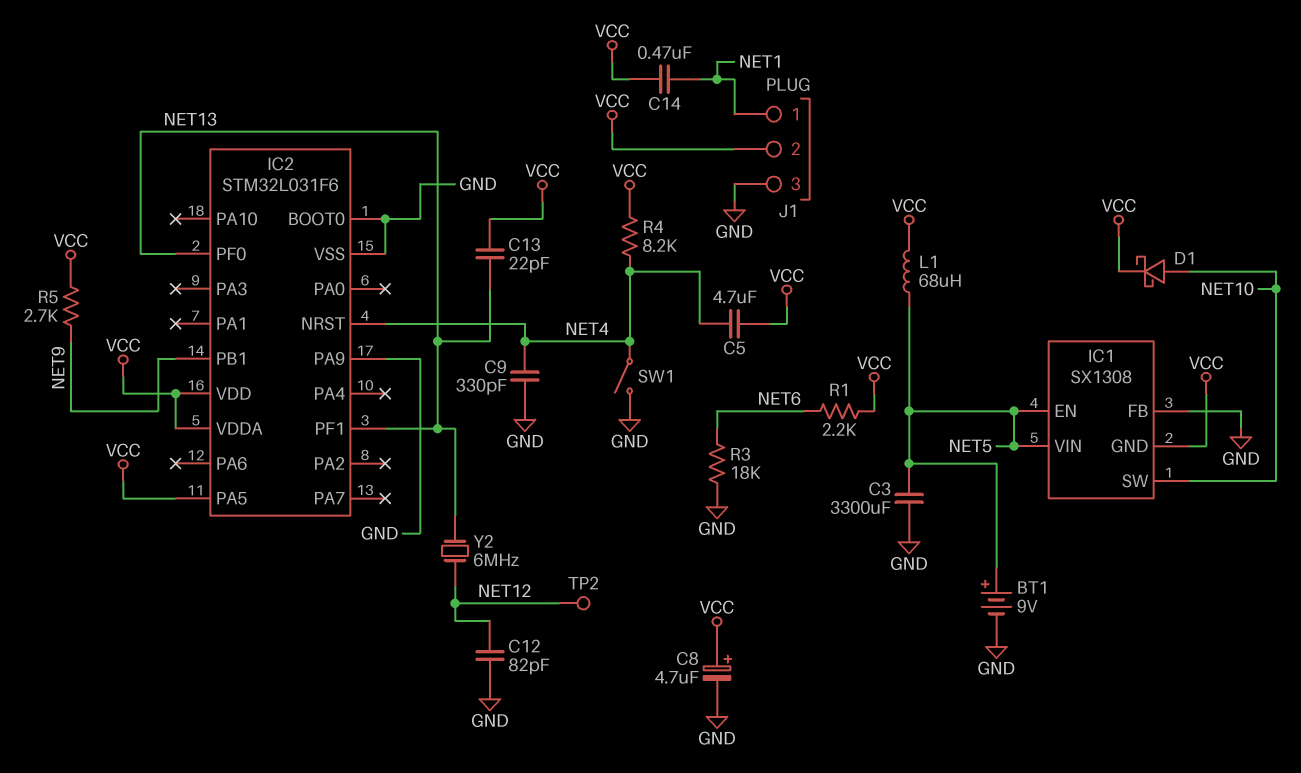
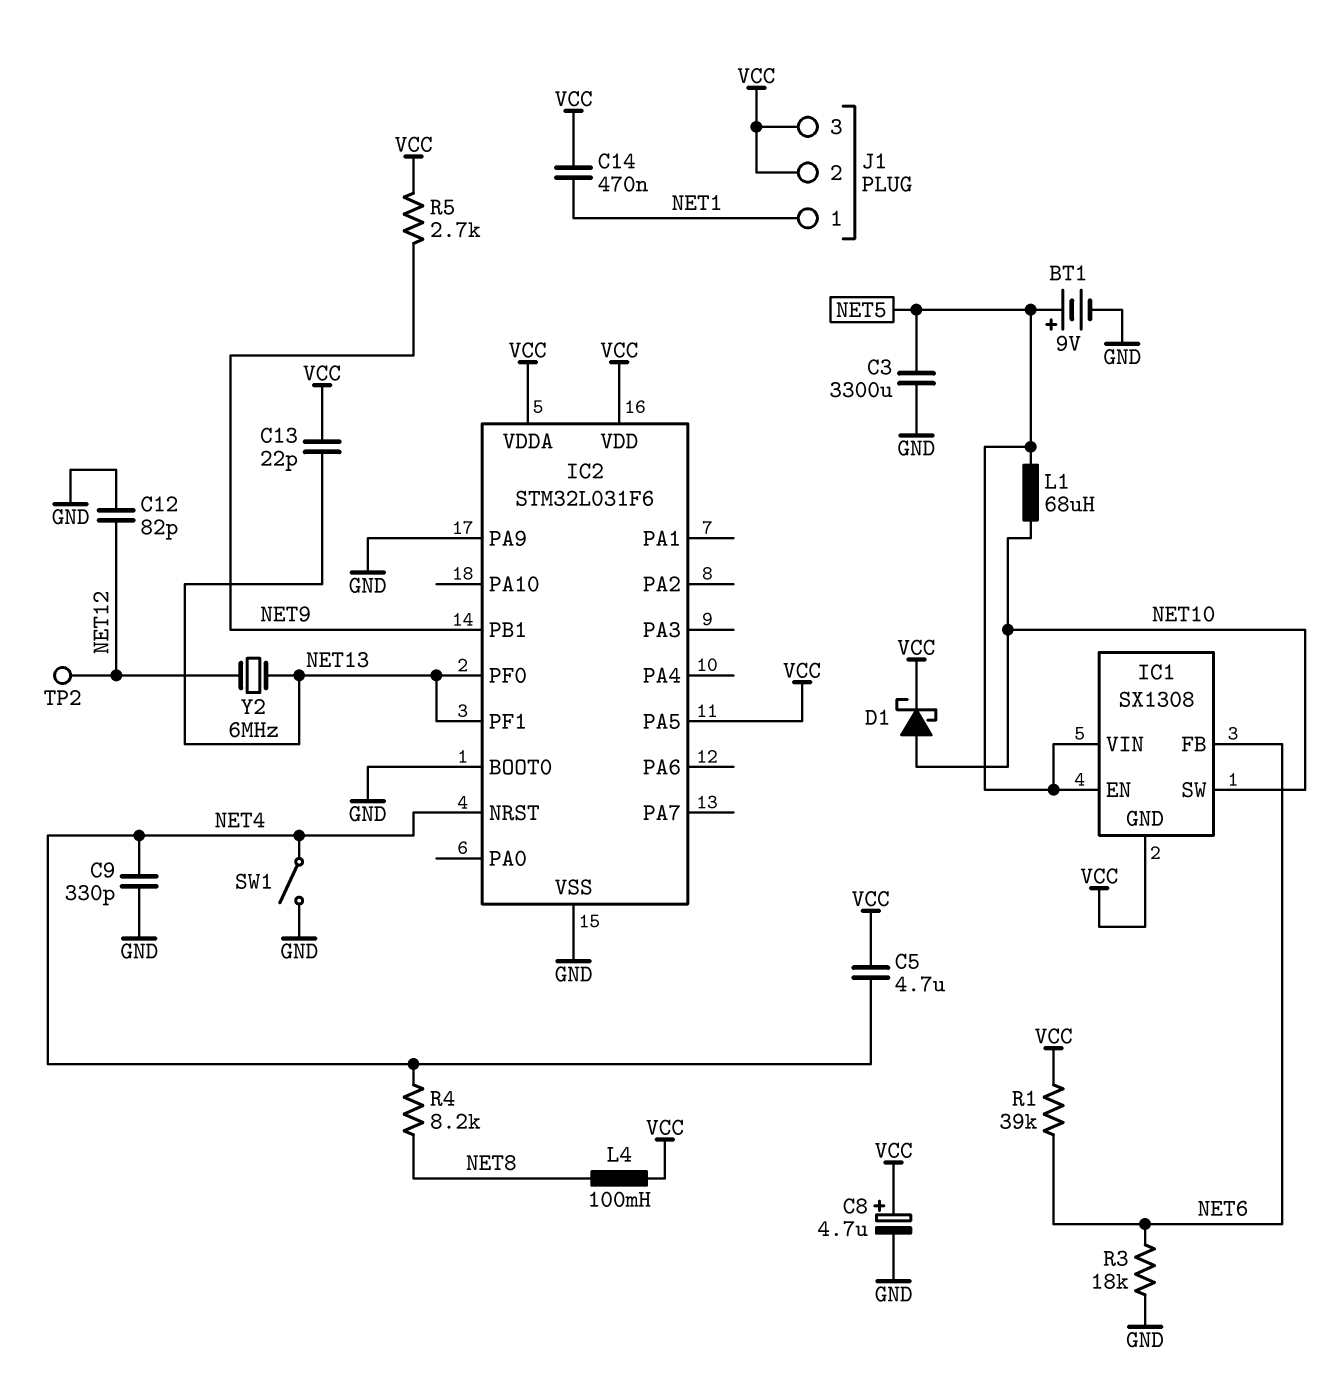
IC1 pin FB: GND -> NET6
J1 pin 3: GND -> VCC
L1: 68uH (NET5, VCC) -> 68uH (NET5, NET10)
L4: none -> 100mH (NET8, VCC)
R1: 2.2k (NET6, VCC) -> 39k (NET6, VCC)
R4: 8.2k (NET4, VCC) -> 8.2k (NET4, NET8)

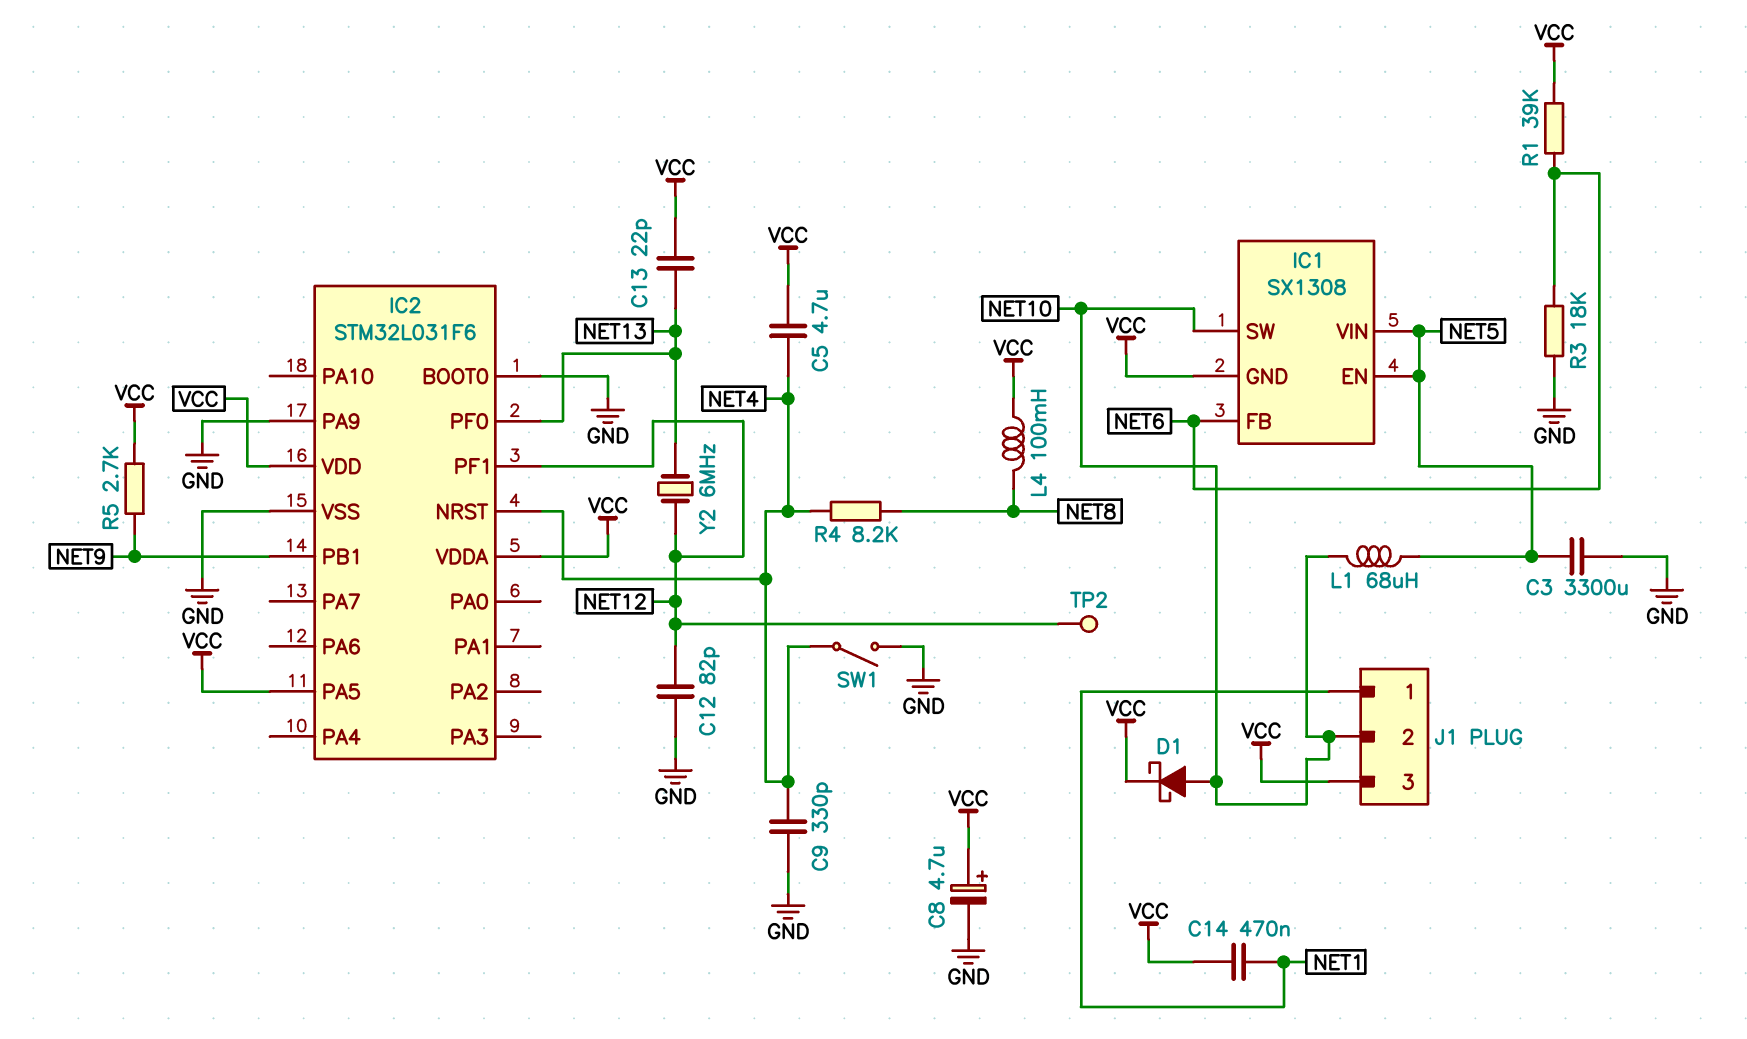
BT1: 9V (plus NET5, minus GND) -> none
IC2 pin PF1: NET13 -> NET12
J1 pin 2: VCC -> NET10

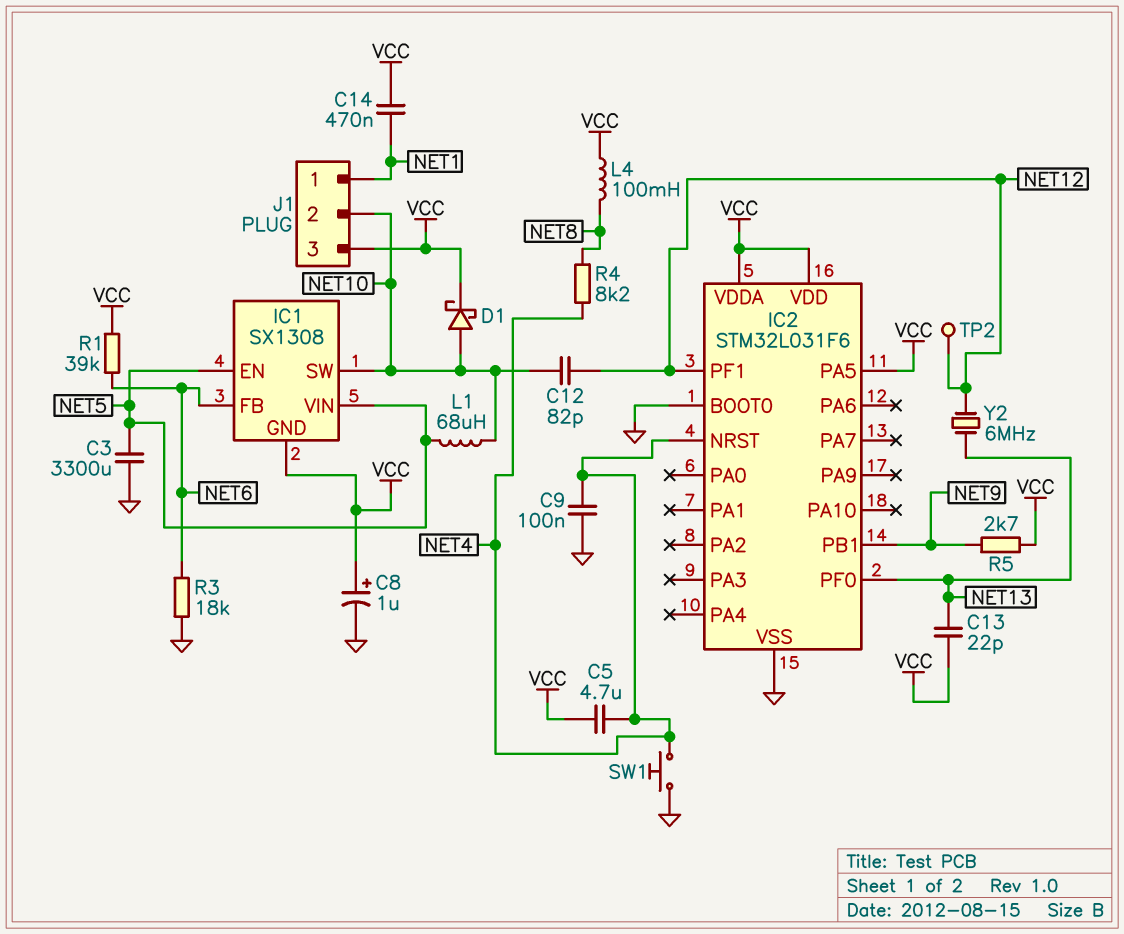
C8: 4.7uF (plus VCC, minus GND) -> 1uF (plus VCC, minus GND)
C9: 330pF (GND, NET4) -> 100nF (GND, NET4)
C12: 82pF (GND, NET12) -> 82pF (NET10, NET12)
IC2 pin PA9: GND -> none
SW1: switch (GND, NET4) -> button (GND, NET4)

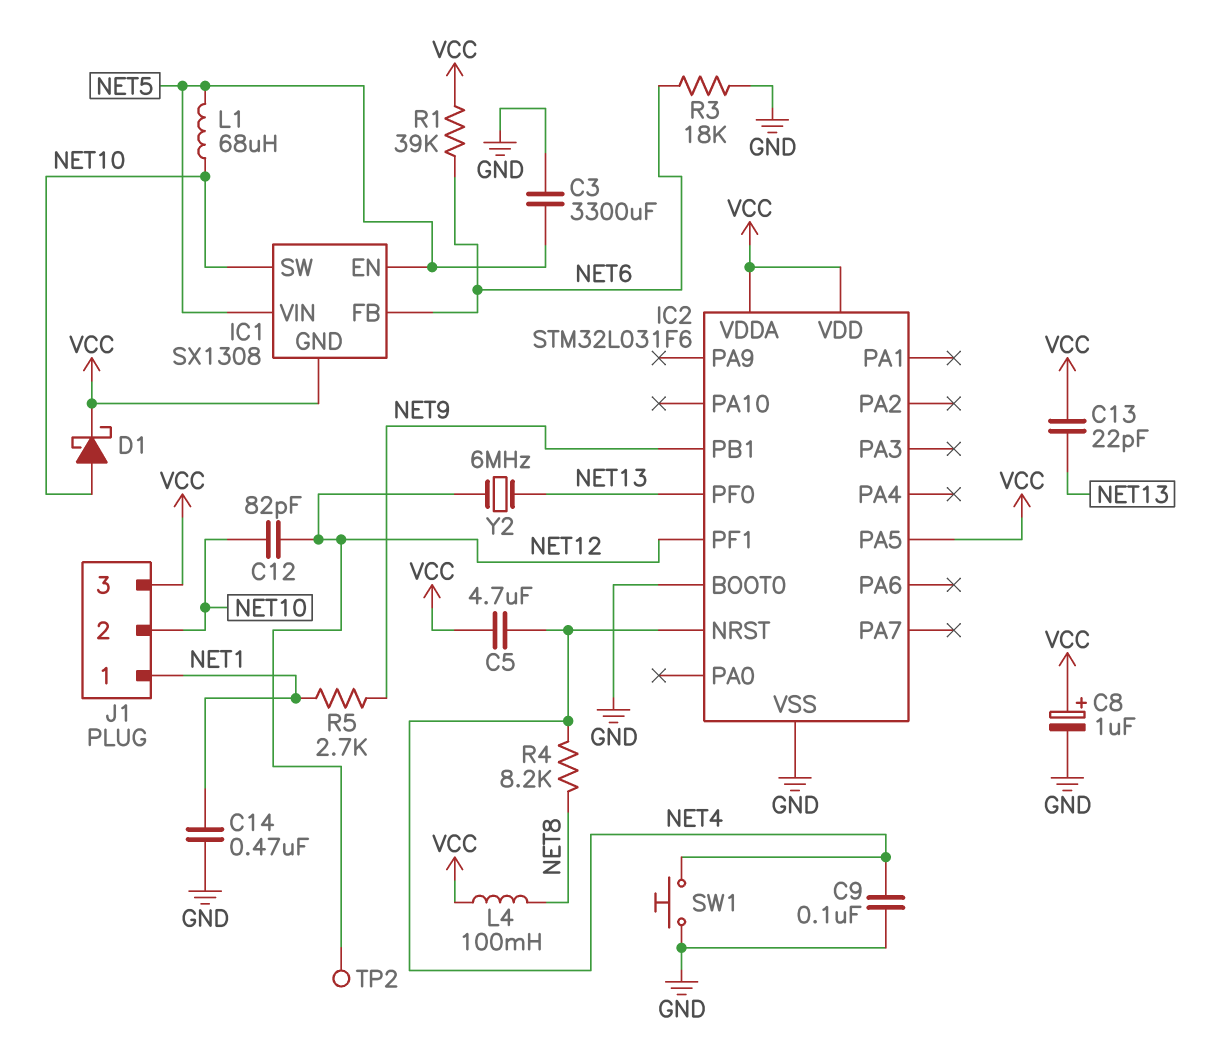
C14: 470nF (NET1, VCC) -> 470nF (GND, NET1)
R5: 2.7k (NET9, VCC) -> 2.7k (NET1, NET9)

